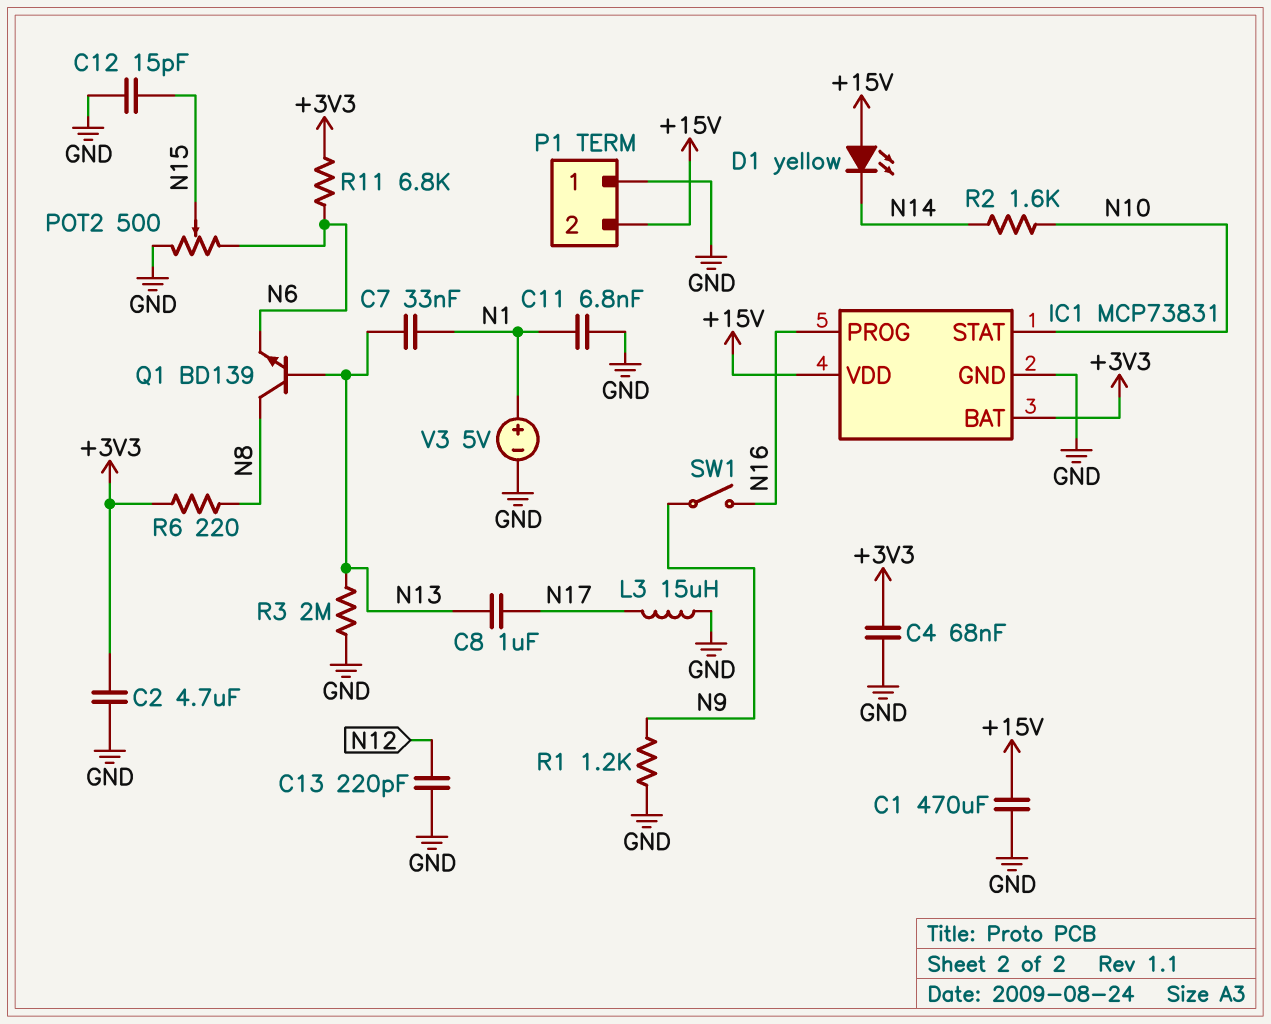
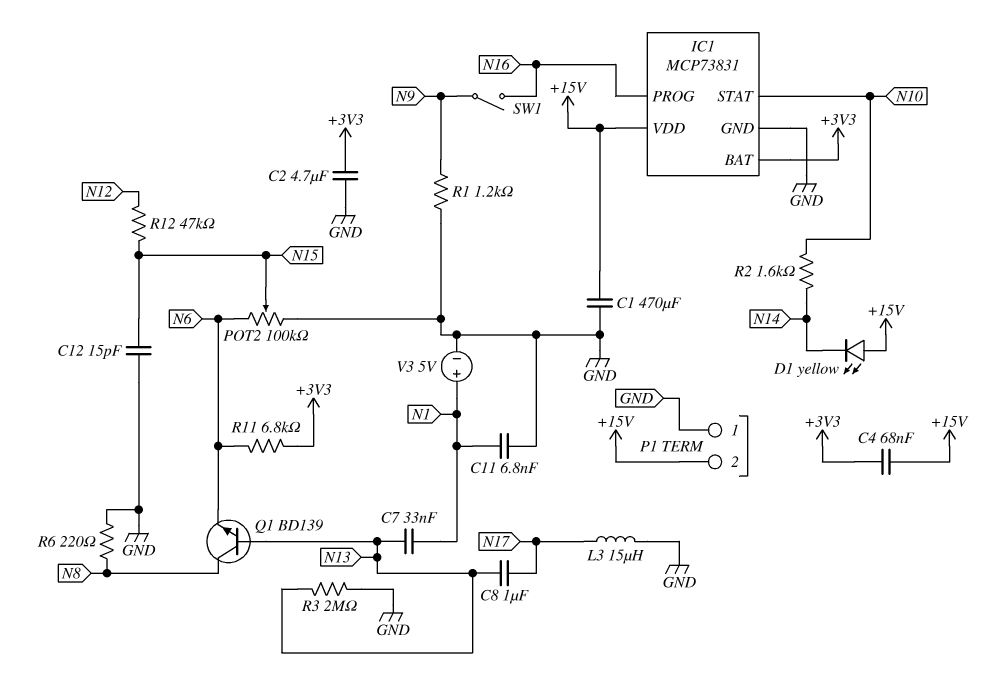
C4: 68nF (+3V3, GND) -> 68nF (+3V3, +15V)
C13: 220pF (GND, N12) -> none
POT2: 500 (GND, N6, wiper N15) -> 100k (GND, N6, wiper N15)
R6: 220 (+3V3, N8) -> 220 (GND, N8)
R12: none -> 47k (N12, N15)

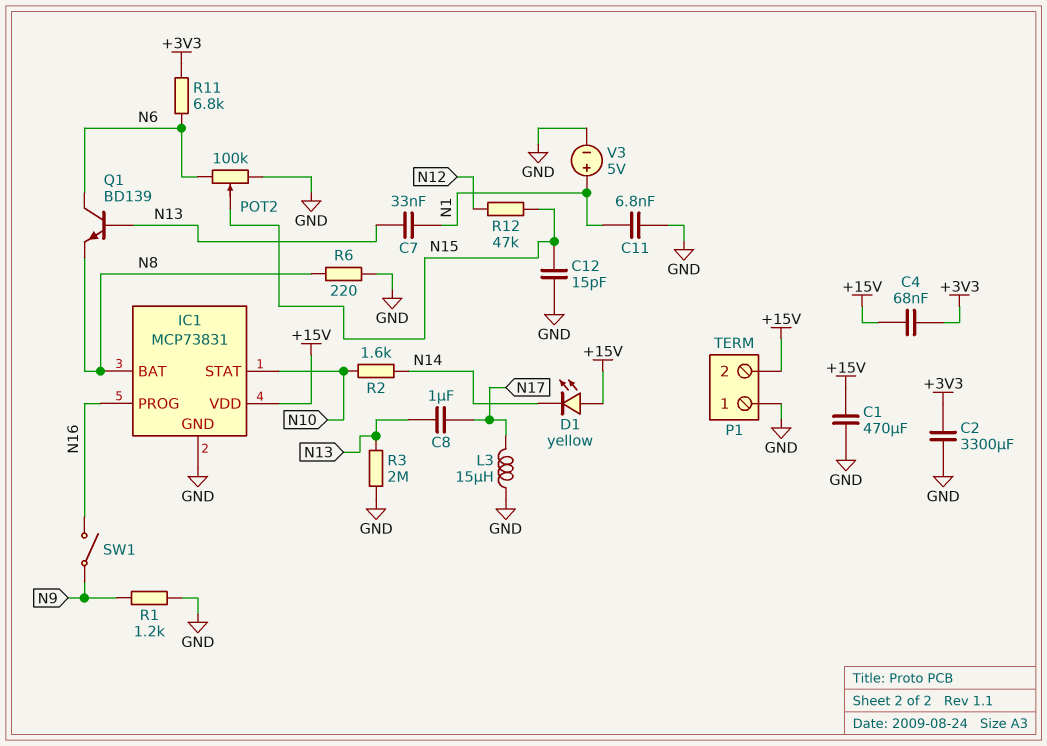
C2: 4.7uF (+3V3, GND) -> 3300uF (+3V3, GND)
IC1 pin BAT: +3V3 -> N8
Q1: NPN BD139 (B N13, C N8, E N6) -> NPN BD139 (B N13, C N6, E N8)

